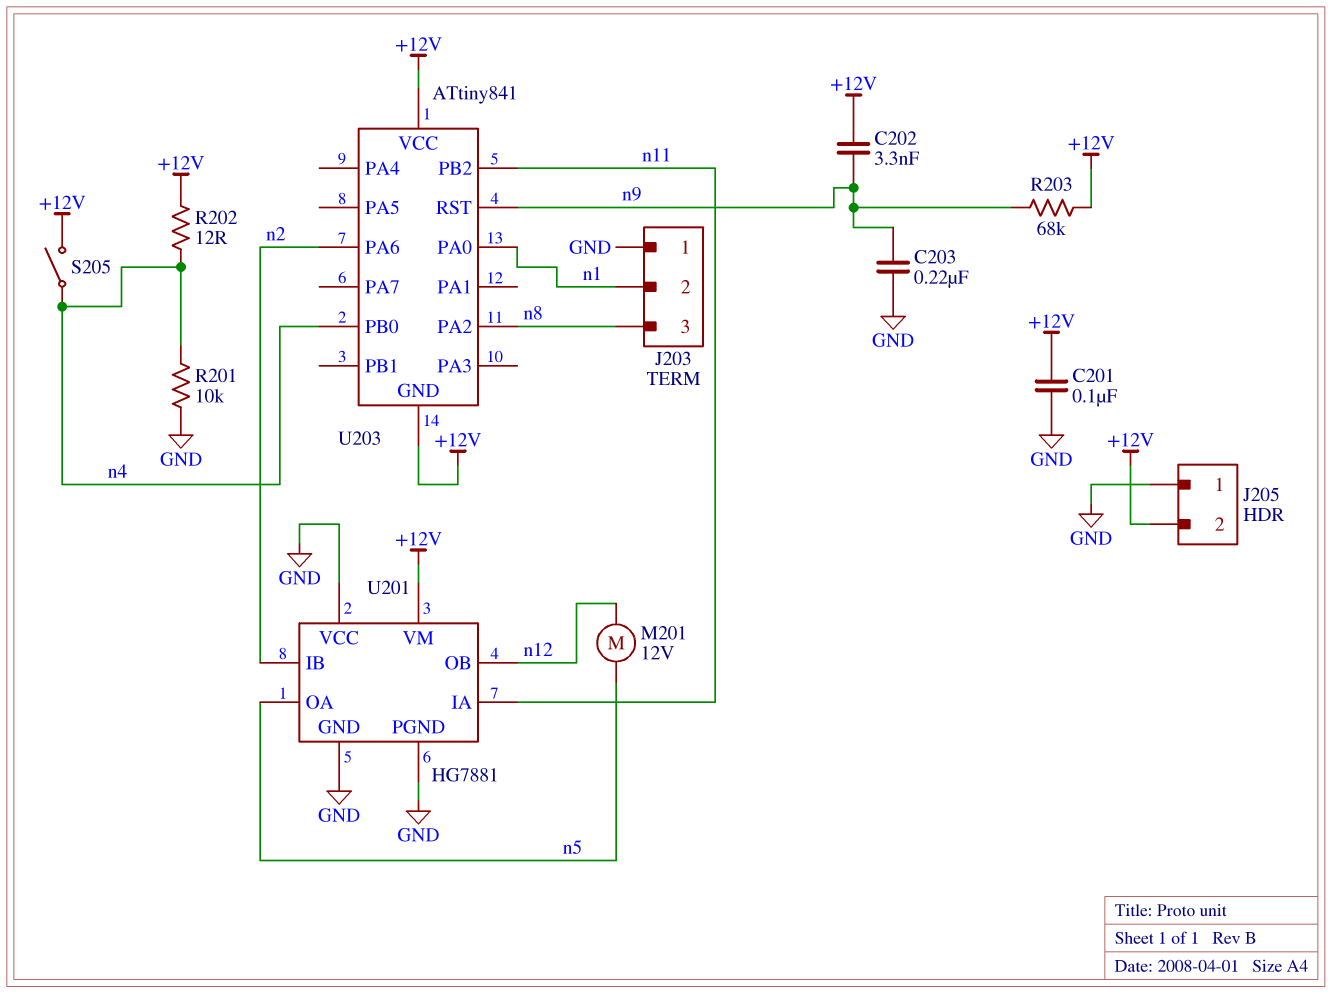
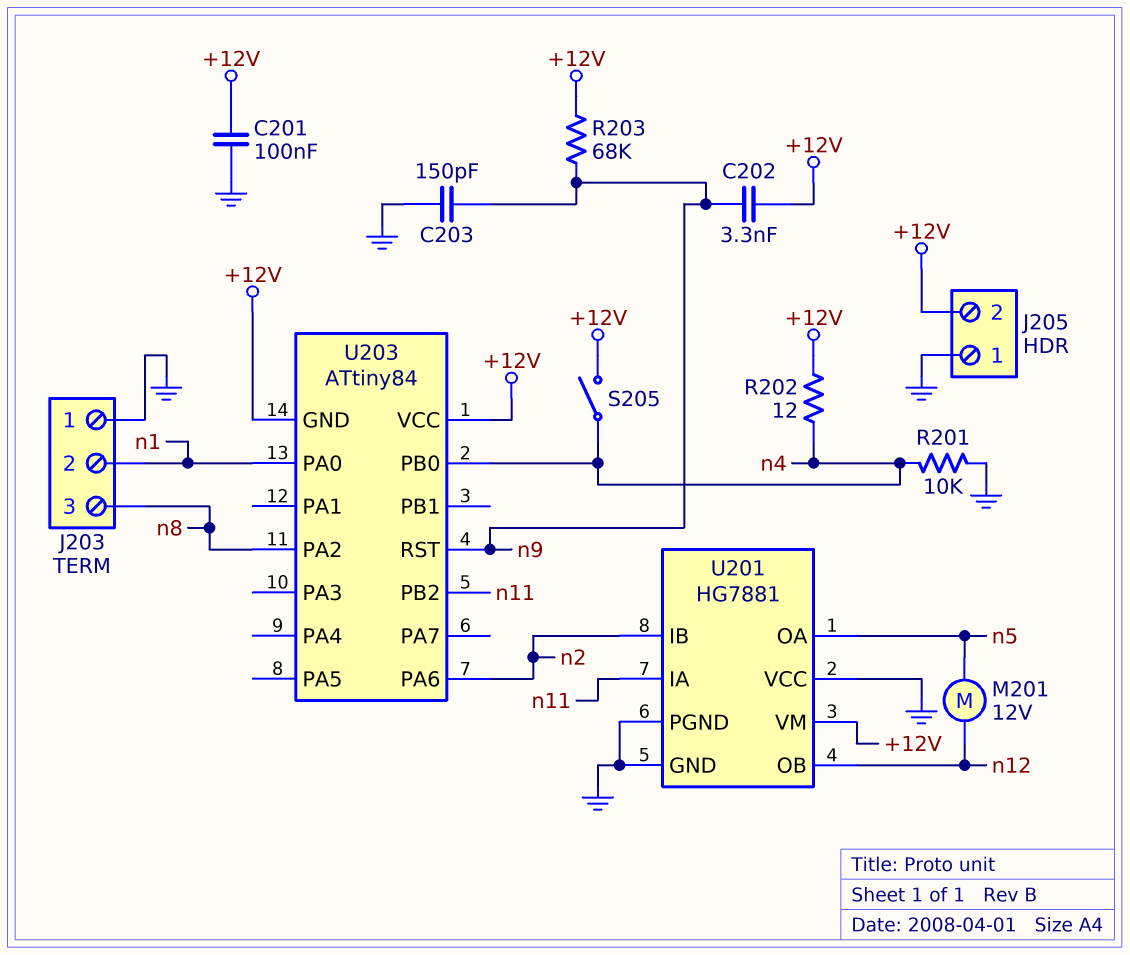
C203: 220nF (GND, n9) -> 150pF (GND, n9)
U203: ATtiny841 -> ATtiny84

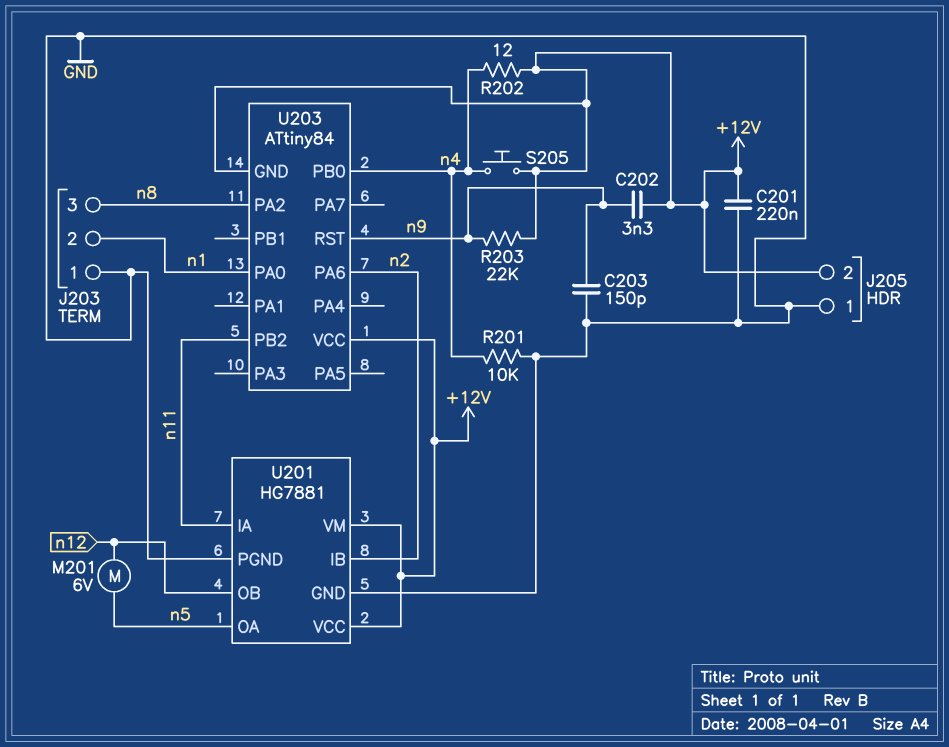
C201: 100nF (+12V, GND) -> 220nF (+12V, GND)
M201: motor 12V (n5, n12) -> motor 6V (n5, n12)
R203: 68k (+12V, n9) -> 22k (+12V, n9)
S205: switch (+12V, n4) -> button (+12V, n4)
U201 pin VCC: GND -> +12V

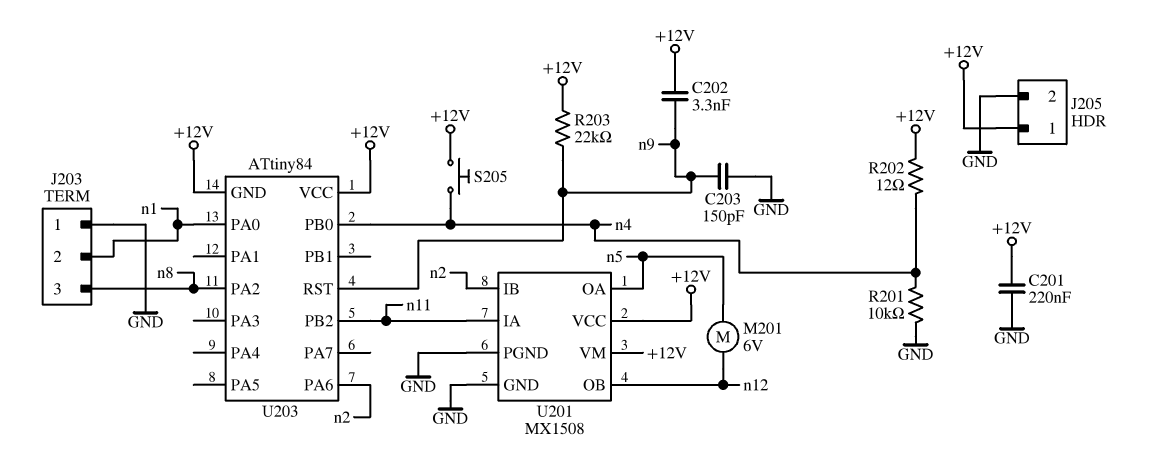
J205 pin 1: GND -> +12V
J205 pin 2: +12V -> GND
U201: HG7881 -> MX1508

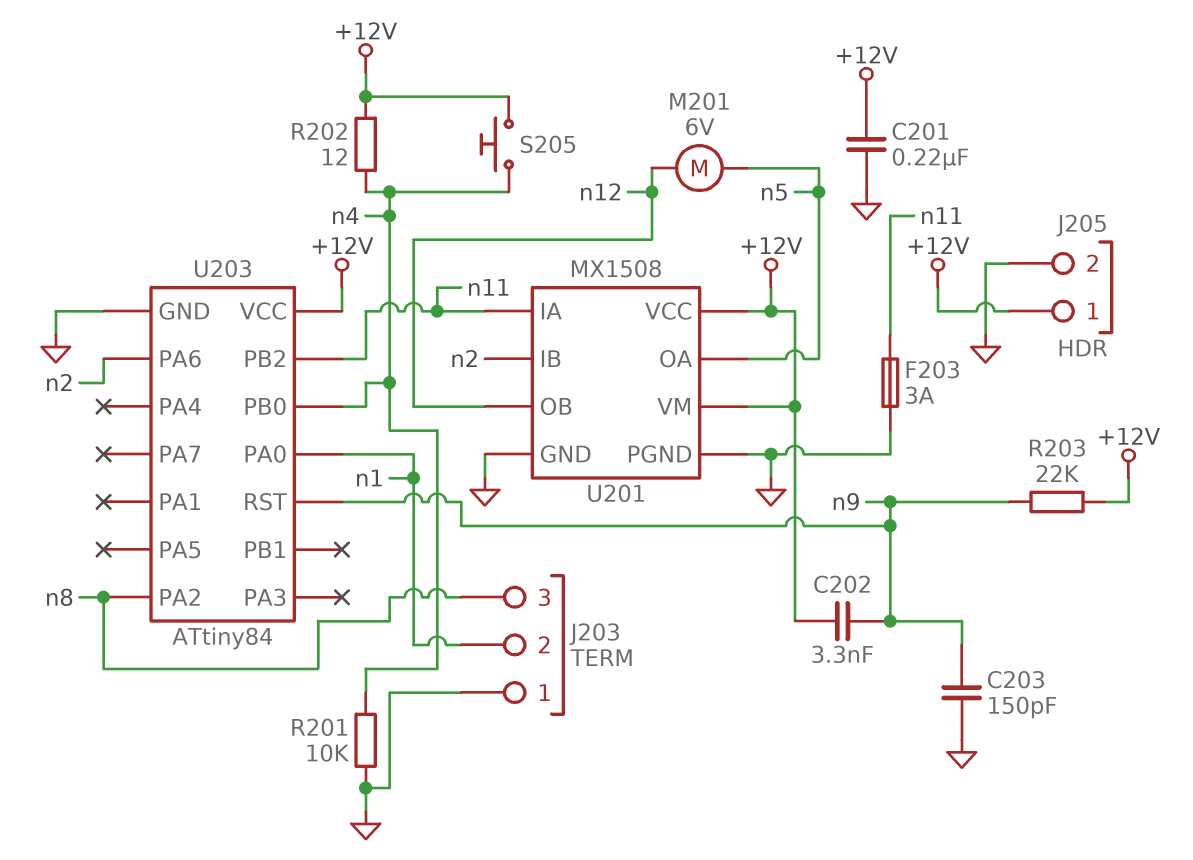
F203: none -> 3A (GND, n11)
U203 pin GND: +12V -> GND

